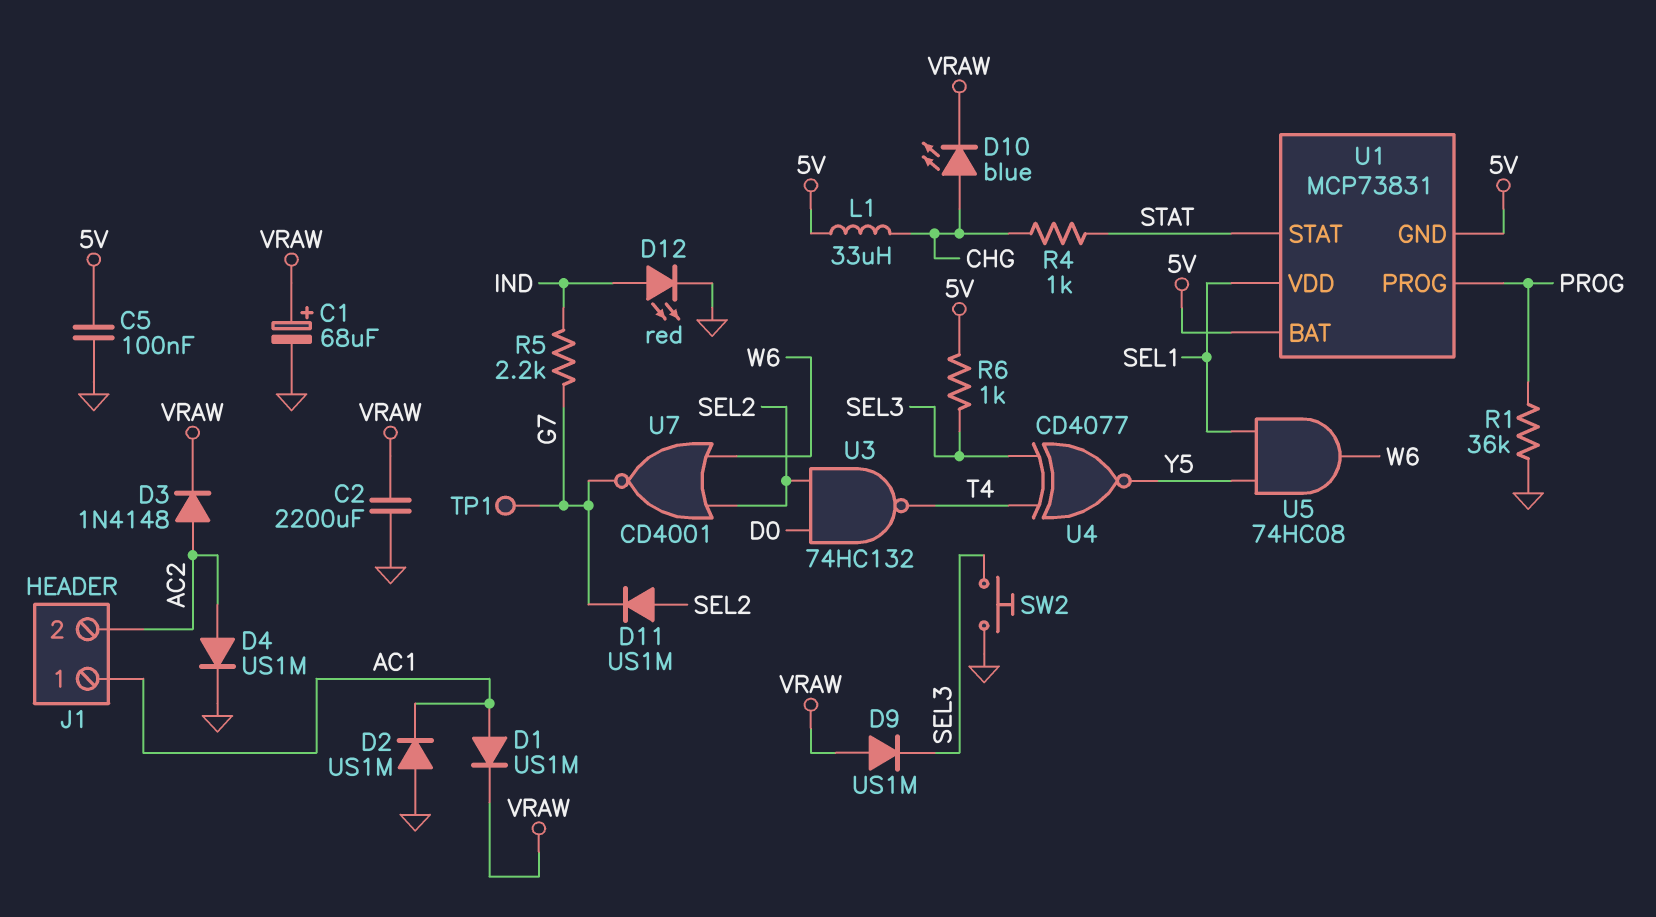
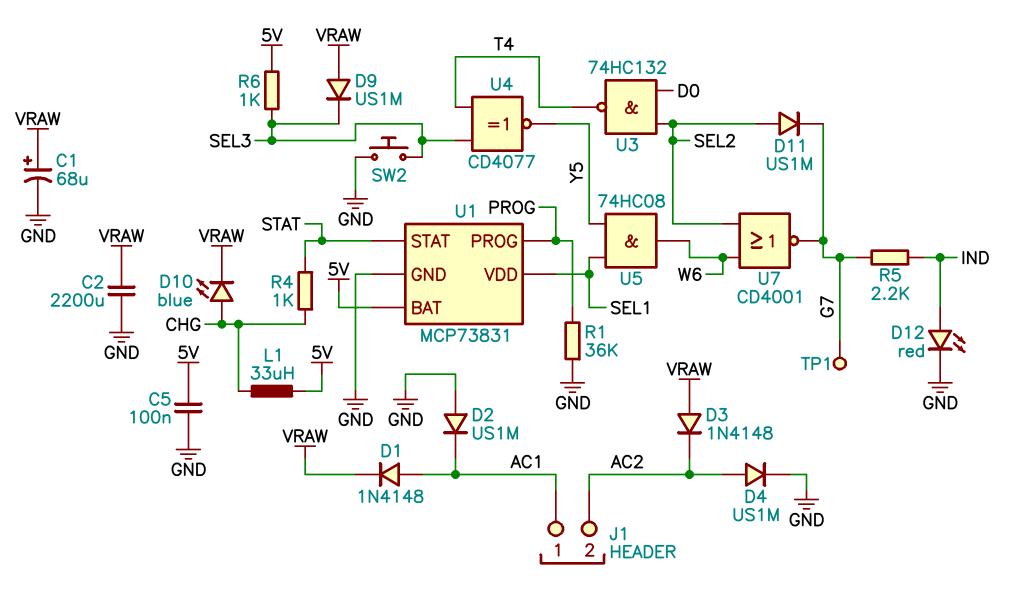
D1: diode US1M (A AC1, K VRAW) -> diode 1N4148 (A AC1, K VRAW)
D3: diode 1N4148 (A AC2, K VRAW) -> diode 1N4148 (A VRAW, K AC2)
U1 pin GND: 5V -> GND

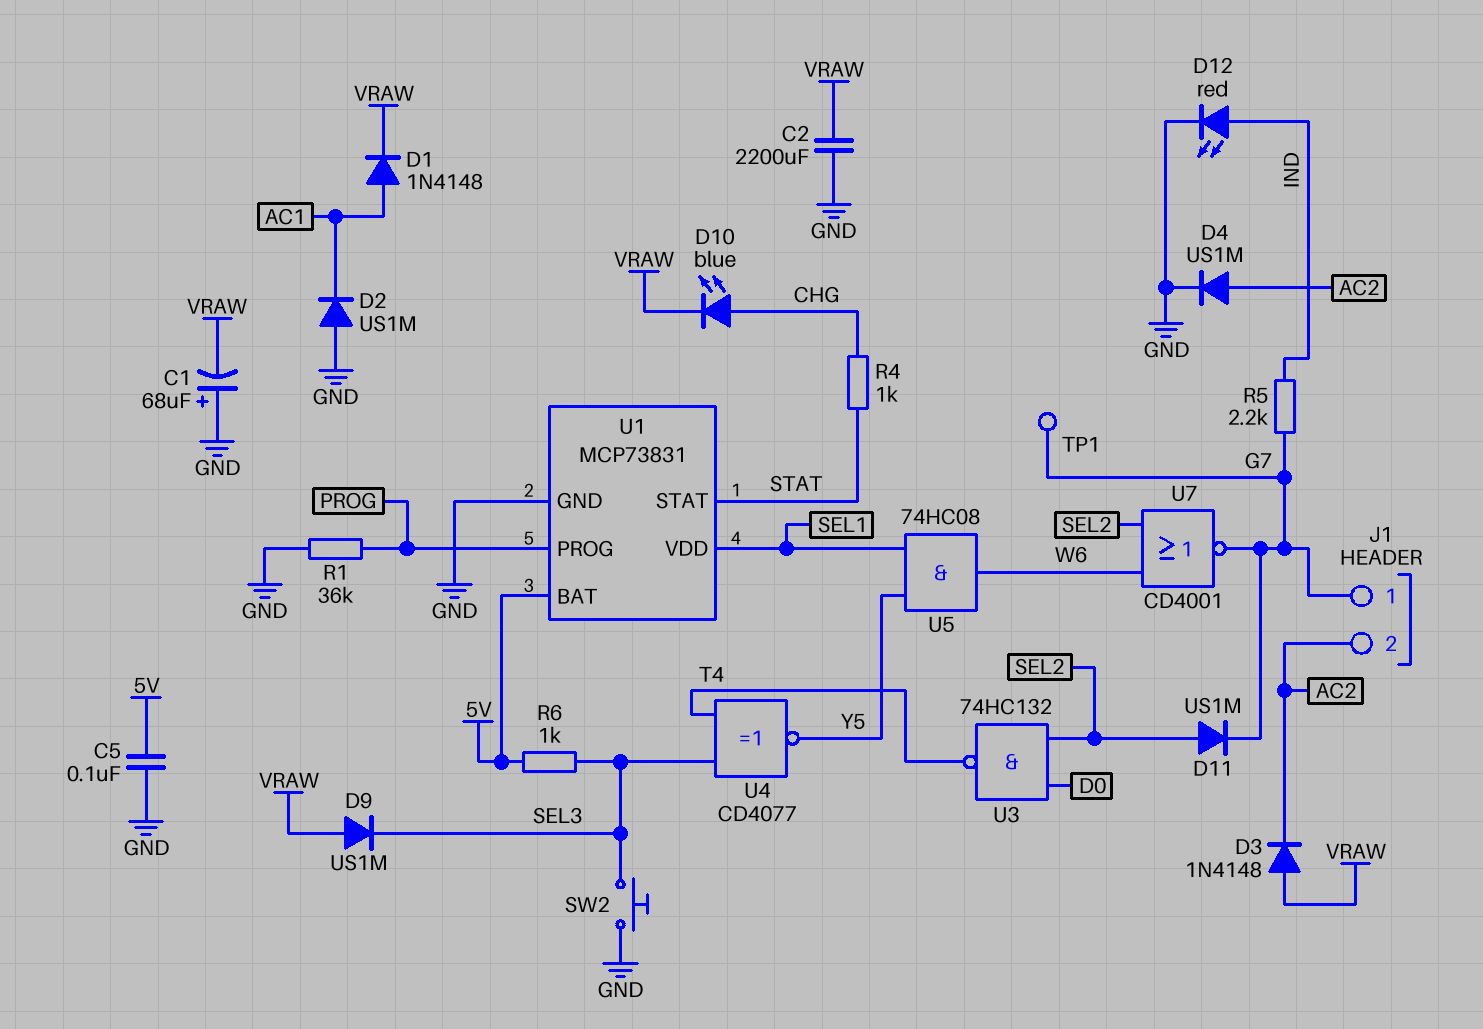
C1: 68uF (plus VRAW, minus GND) -> 68uF (plus GND, minus VRAW)
J1 pin 1: AC1 -> G7
L1: 33uH (5V, CHG) -> none

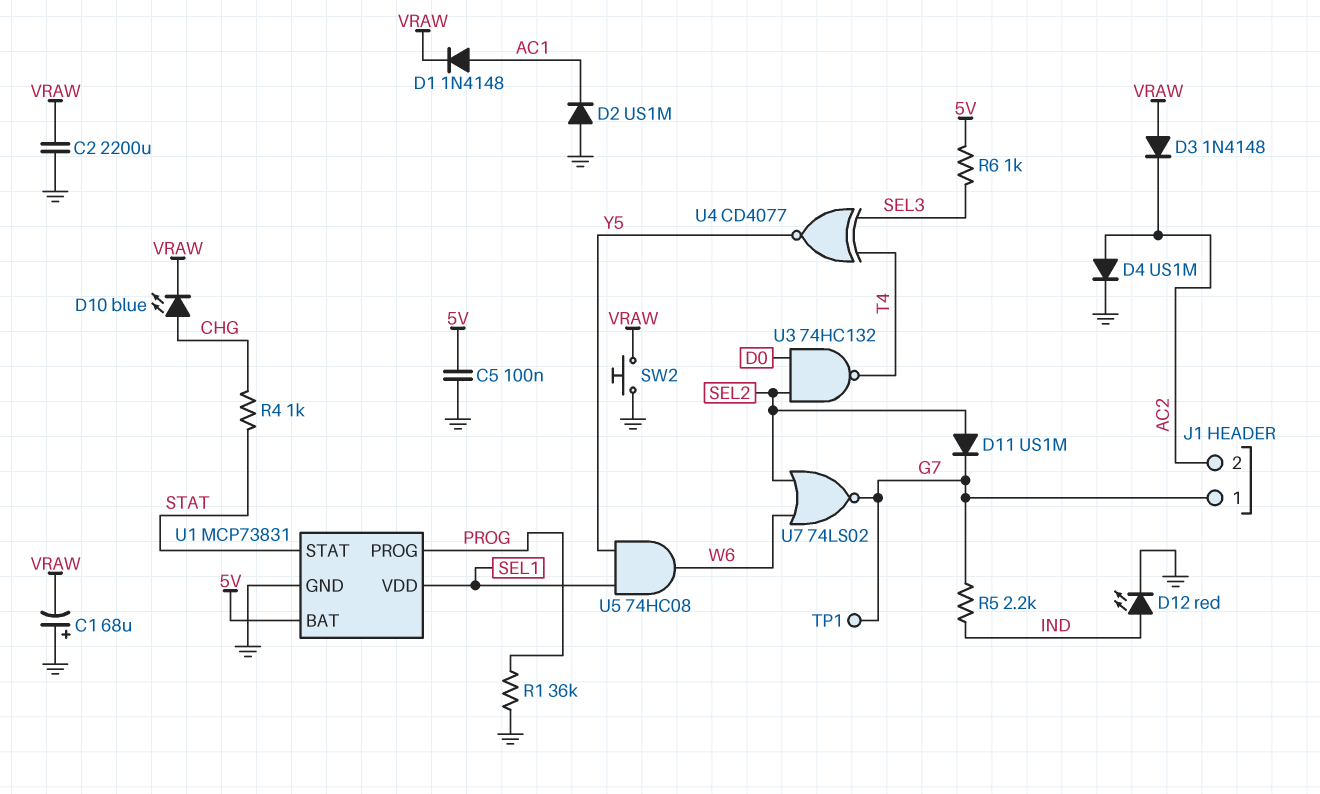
D9: diode US1M (A VRAW, K SEL3) -> none
SW2: button (GND, SEL3) -> button (GND, VRAW)
U7: NOR CD4001 (in SEL2, in W6, out G7) -> NOR 74LS02 (in SEL2, in W6, out G7)

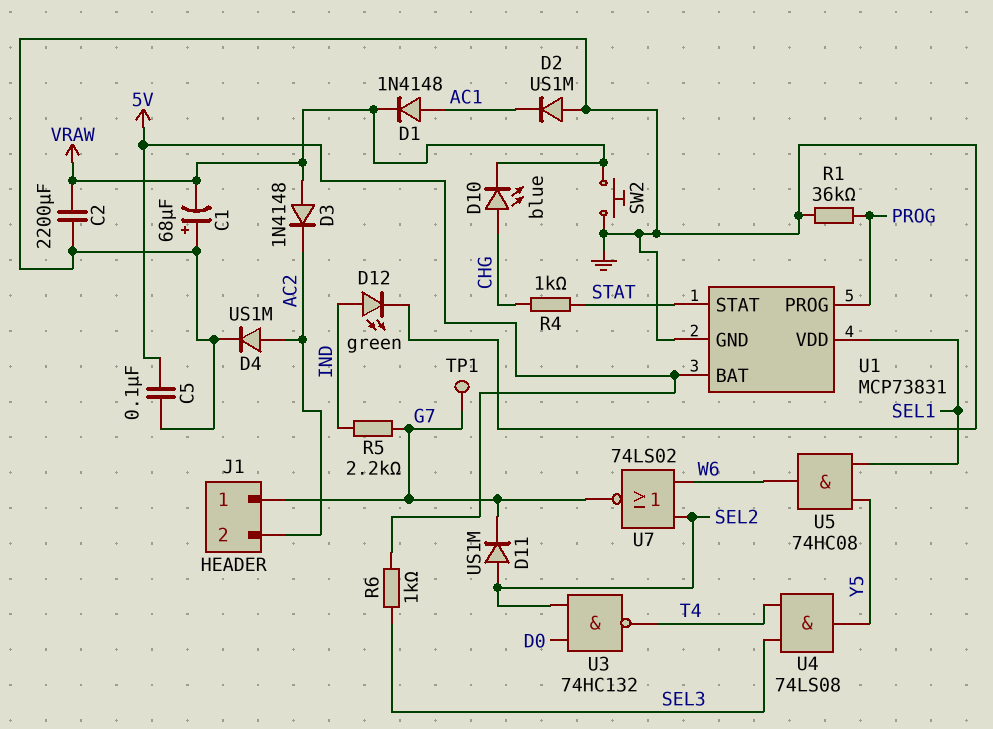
D12: LED red (A IND, K GND) -> LED green (A IND, K GND)
U4: XNOR CD4077 (in SEL3, in T4, out Y5) -> AND 74LS08 (in SEL3, in T4, out Y5)

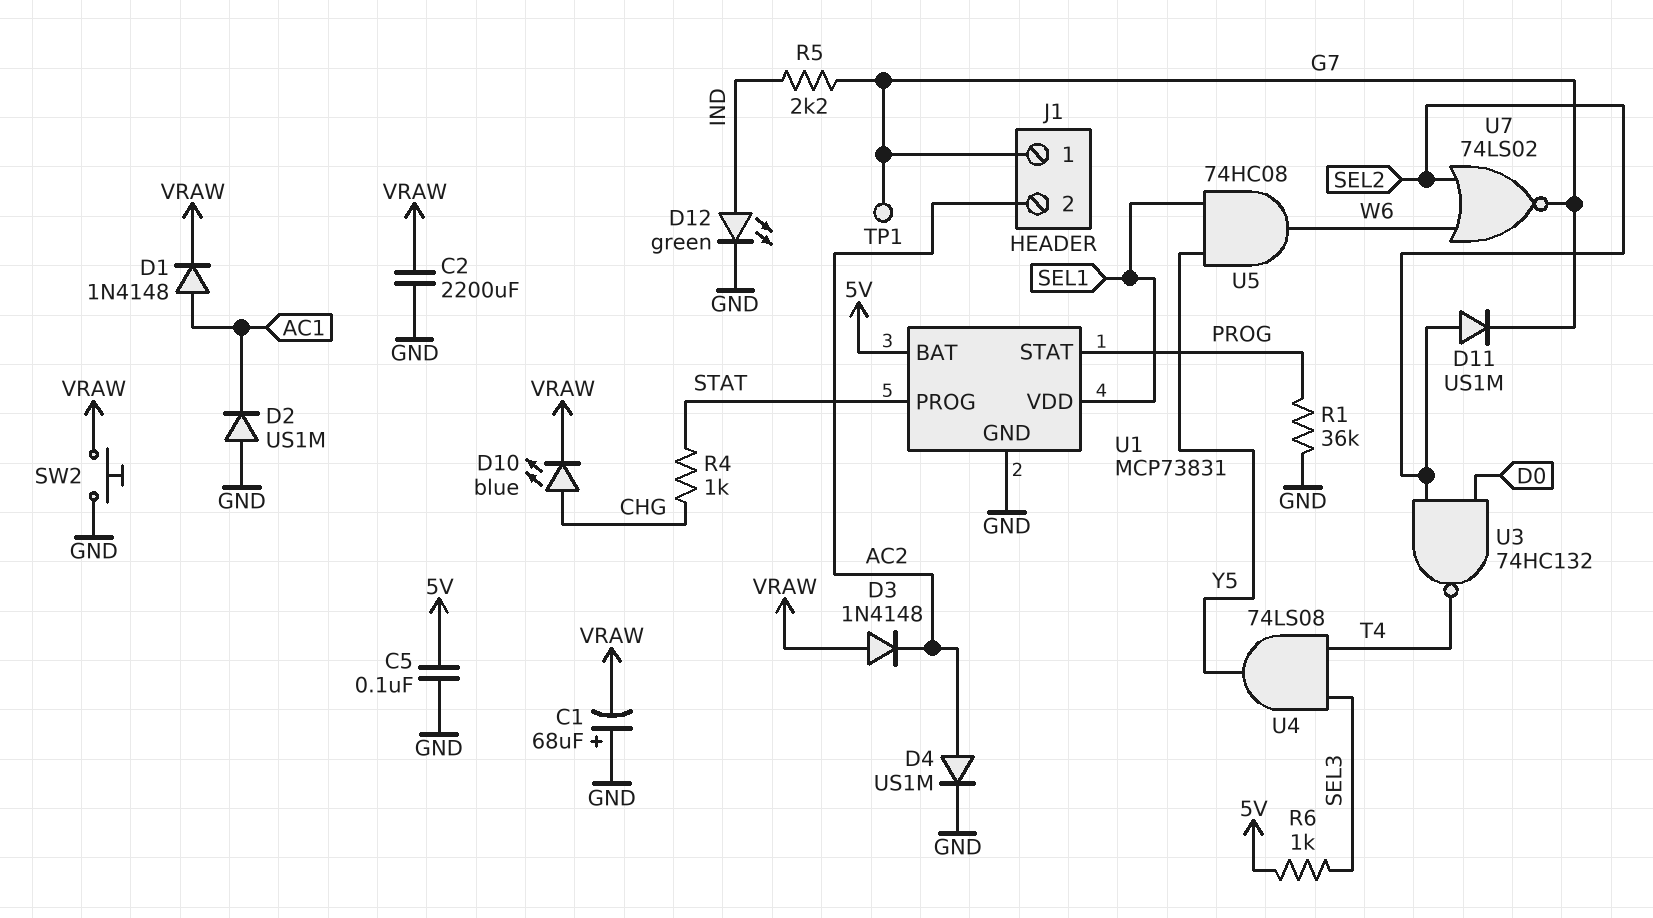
U1 pin PROG: PROG -> STAT
U1 pin STAT: STAT -> PROG

